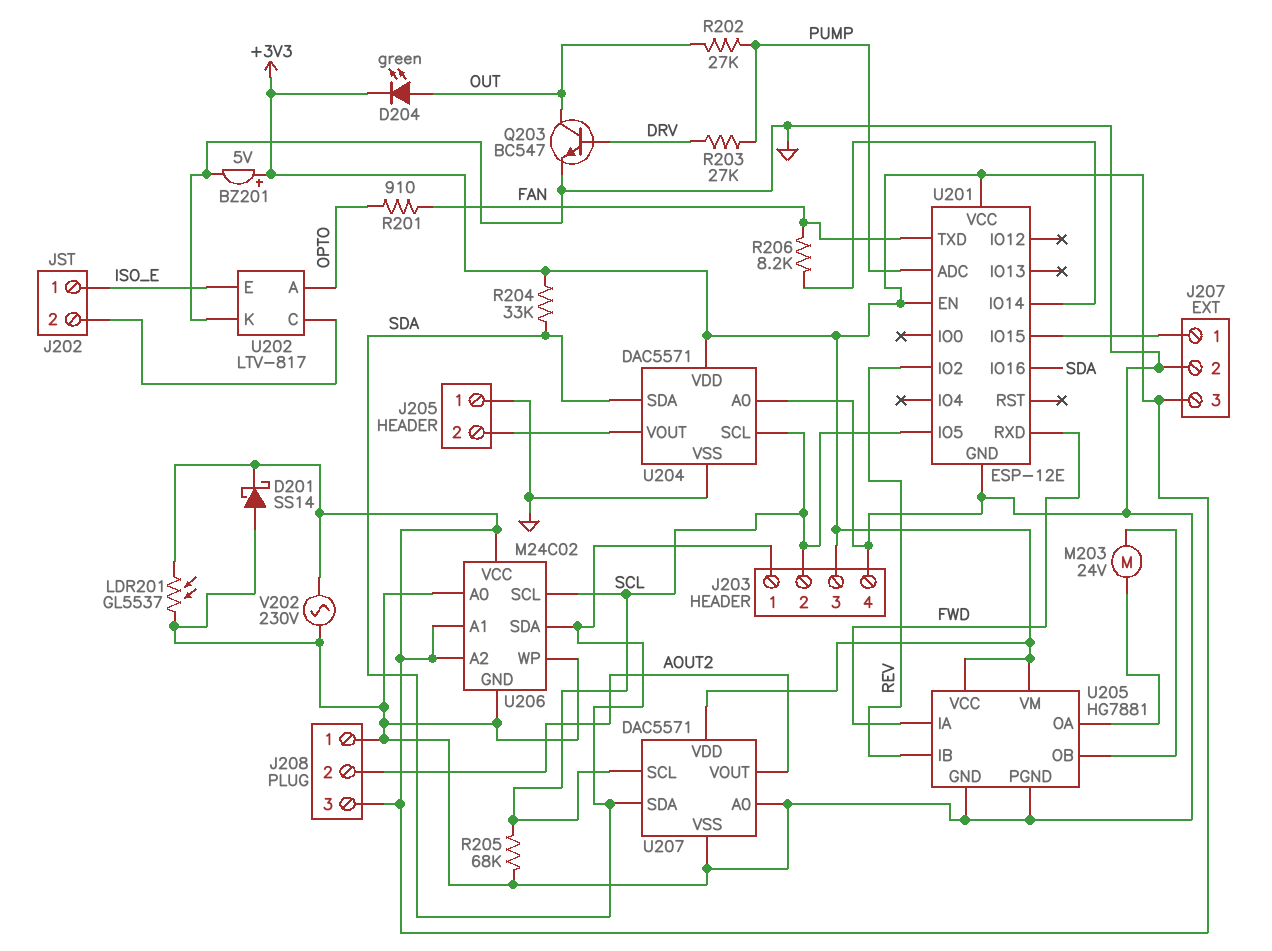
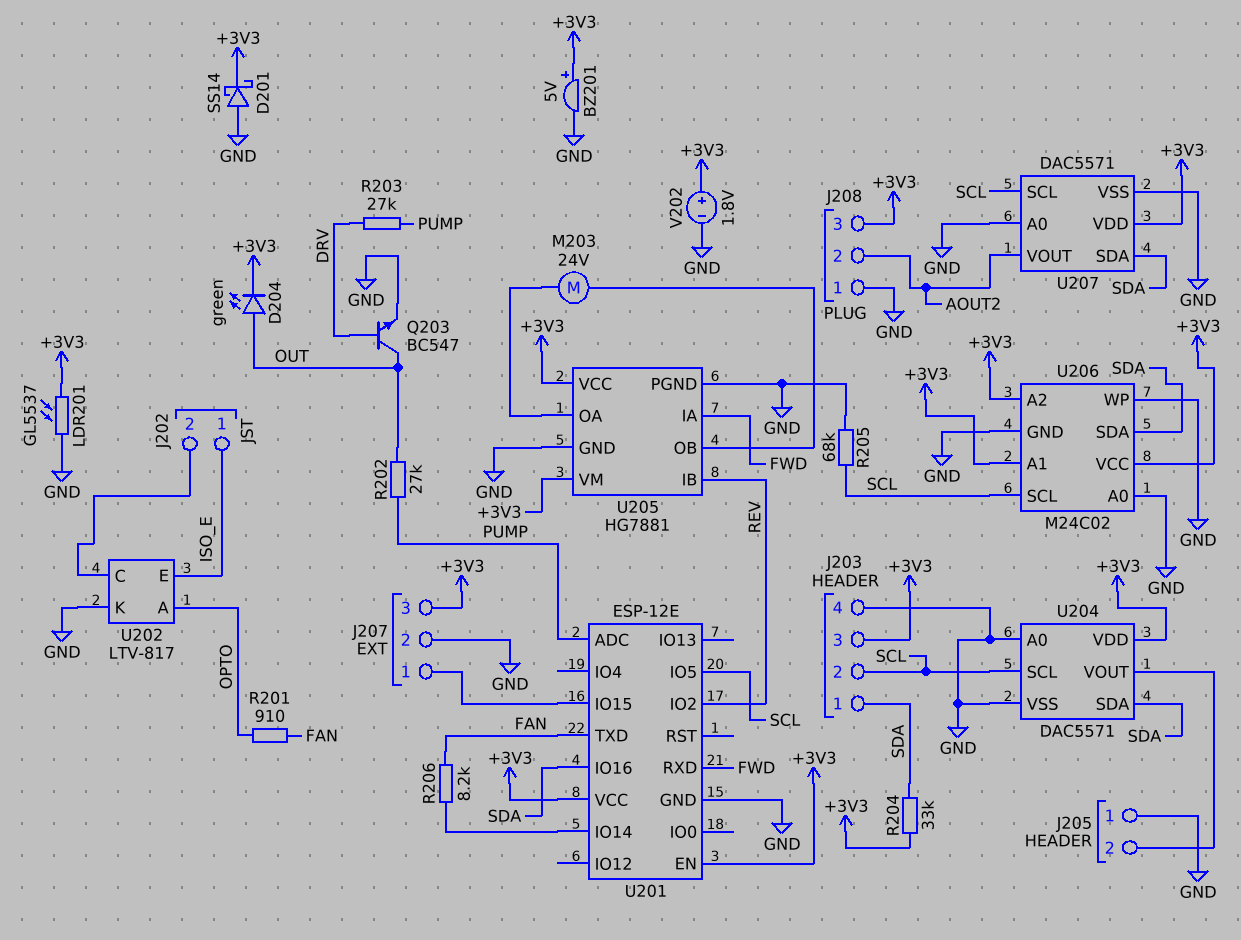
V202: AC 230V (+3V3, GND) -> 1.8V (plus +3V3, minus GND)

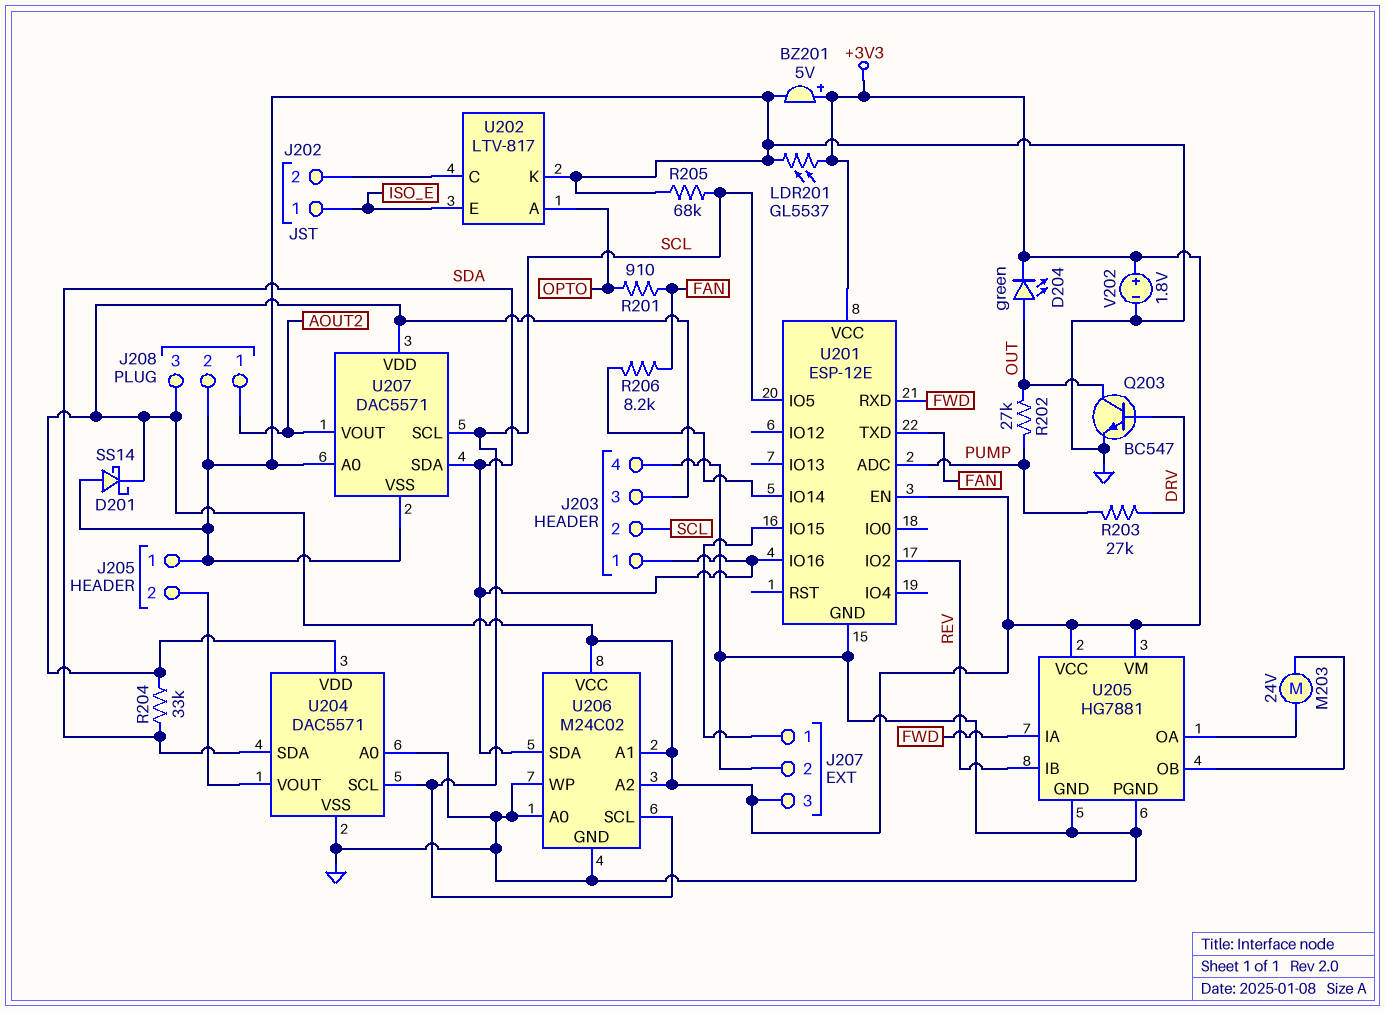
J208 pin 1: GND -> AOUT2
J208 pin 2: AOUT2 -> GND

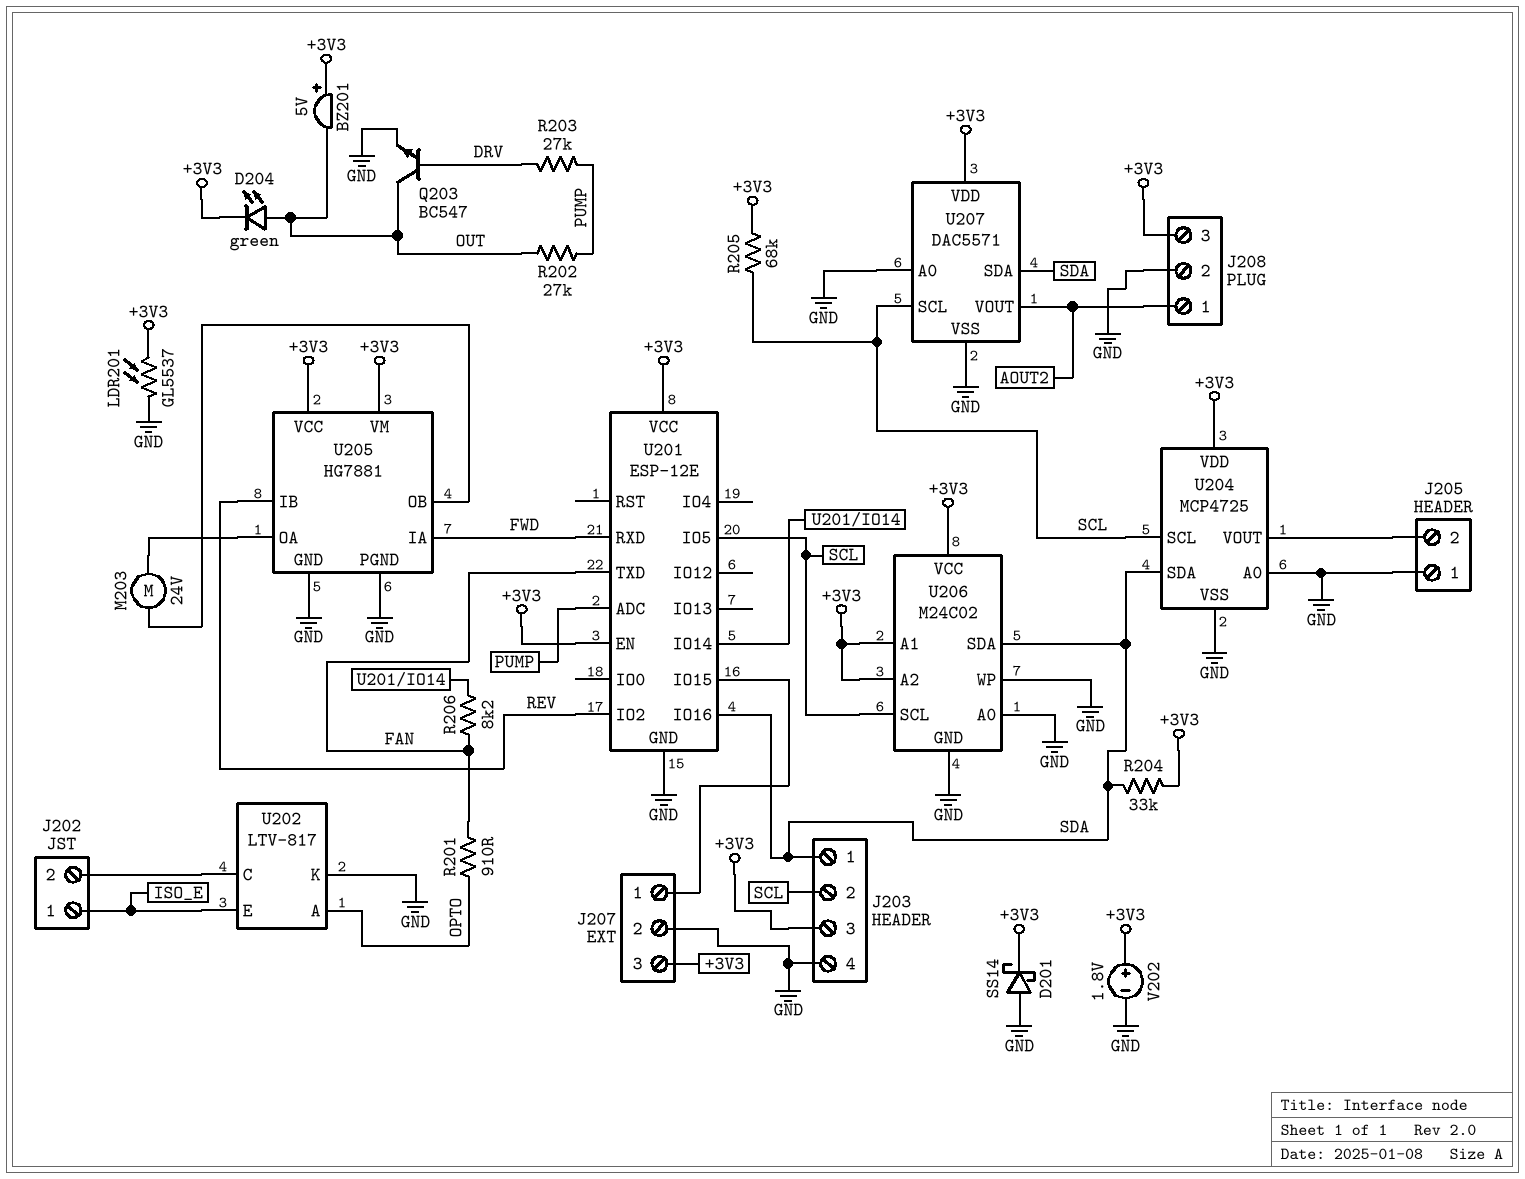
BZ201: buzzer 5V (plus +3V3, minus GND) -> buzzer 5V (plus +3V3, minus OUT)
R205: 68k (GND, SCL) -> 68k (+3V3, SCL)
U204: DAC5571 -> MCP4725

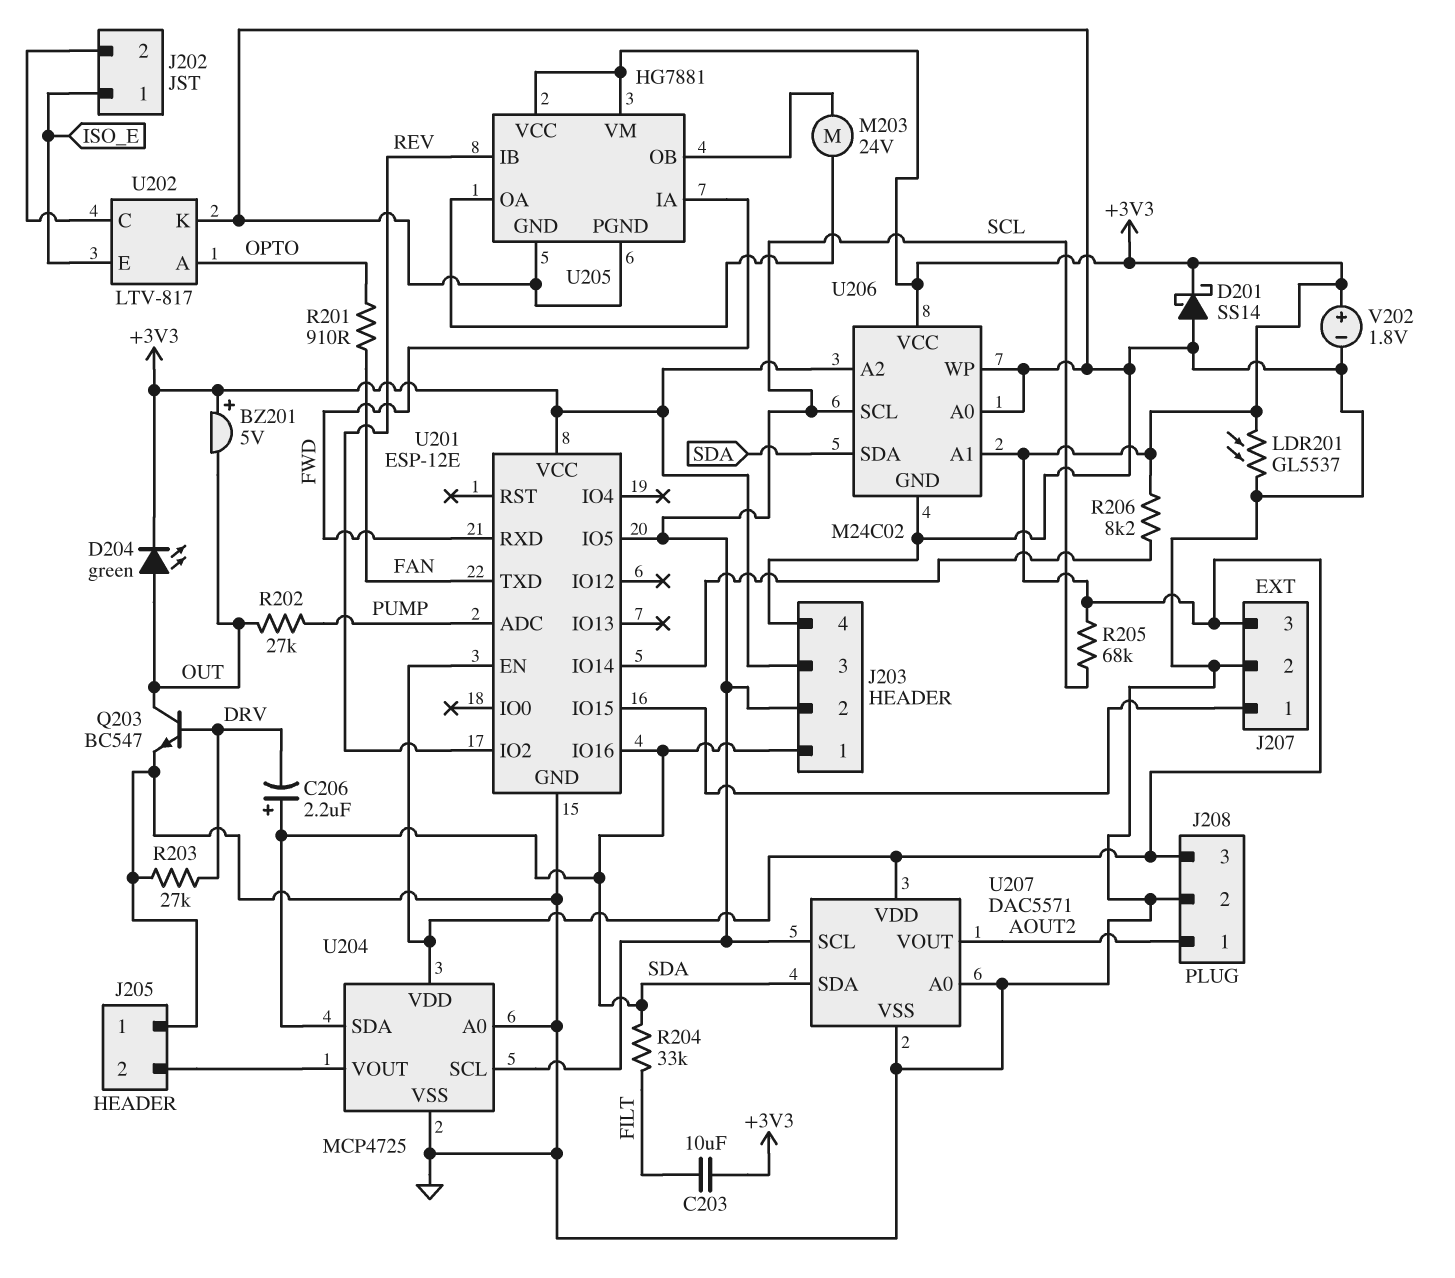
C203: none -> 10uF (+3V3, FILT)
C206: none -> 2.2uF (plus SDA, minus DRV)
R203: 27k (DRV, PUMP) -> 27k (DRV, GND)
R204: 33k (+3V3, SDA) -> 33k (FILT, SDA)
R206: 8.2k (FAN, U201/IO14) -> 8.2k (+3V3, U201/IO14)

